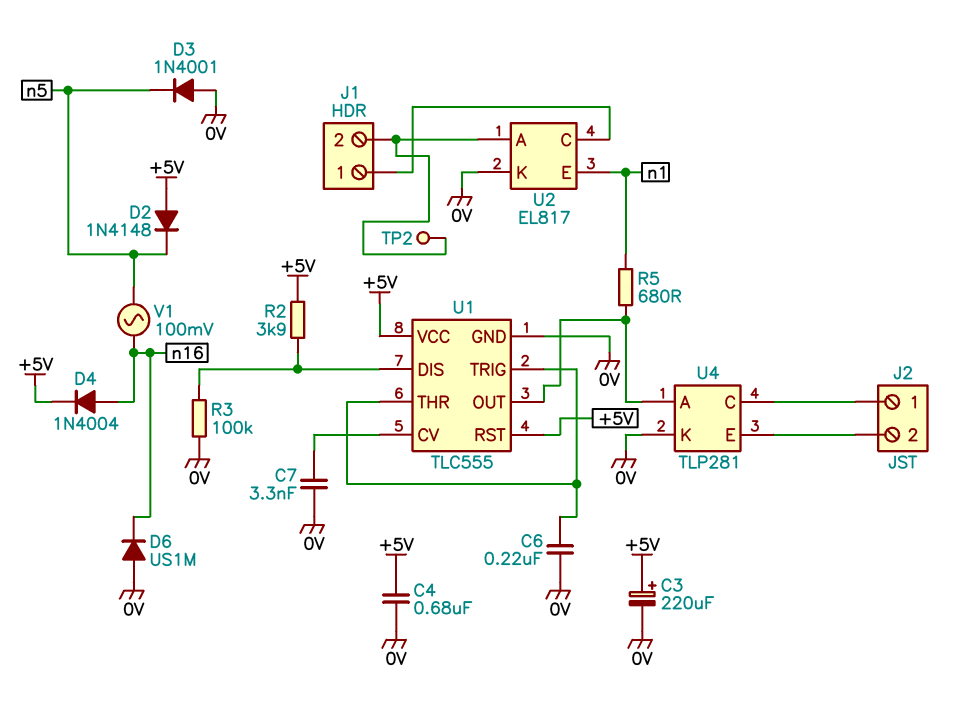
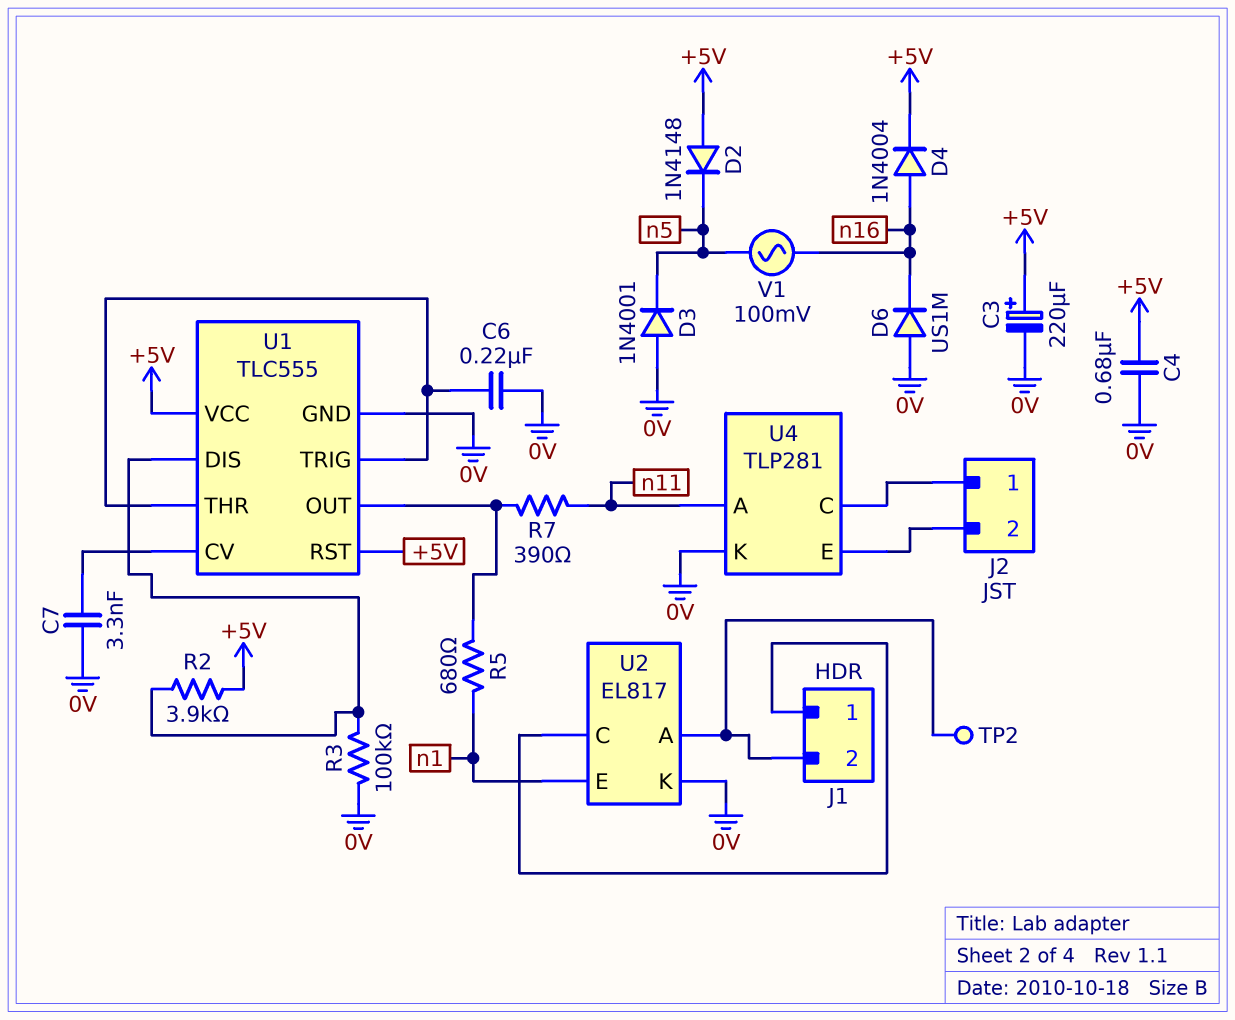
R7: none -> 390 (U1/OUT, n11)
U4 pin A: U1/OUT -> n11

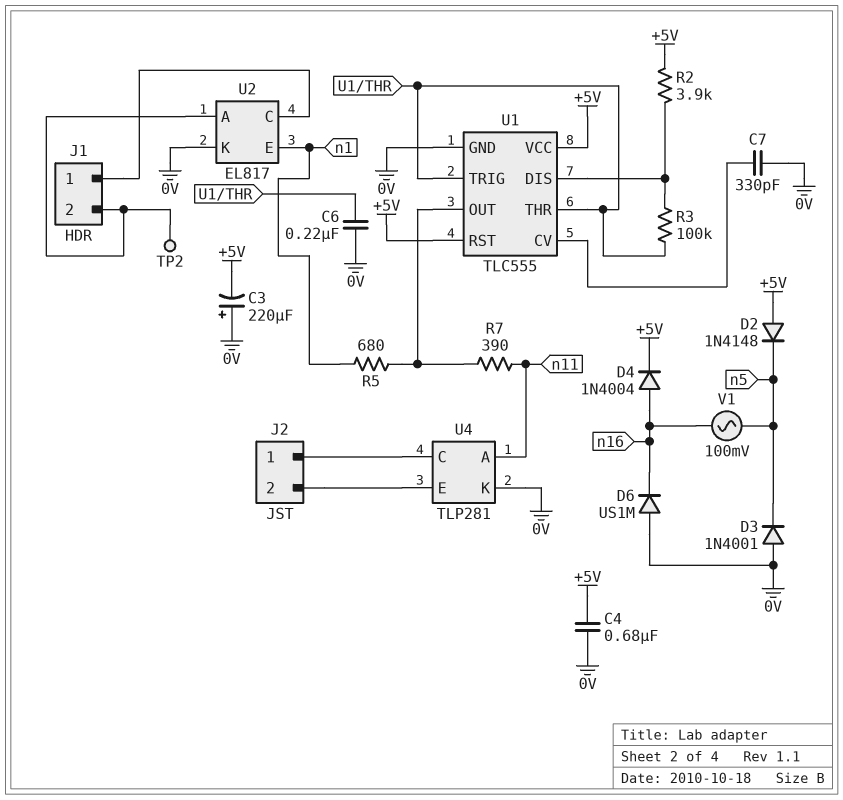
C3: 220uF (plus +5V, minus 0V) -> 220uF (plus 0V, minus +5V)
C7: 3.3nF (0V, U1/CV) -> 330pF (0V, U1/CV)
R3: 100k (0V, U1/DIS) -> 100k (U1/DIS, U1/THR)

